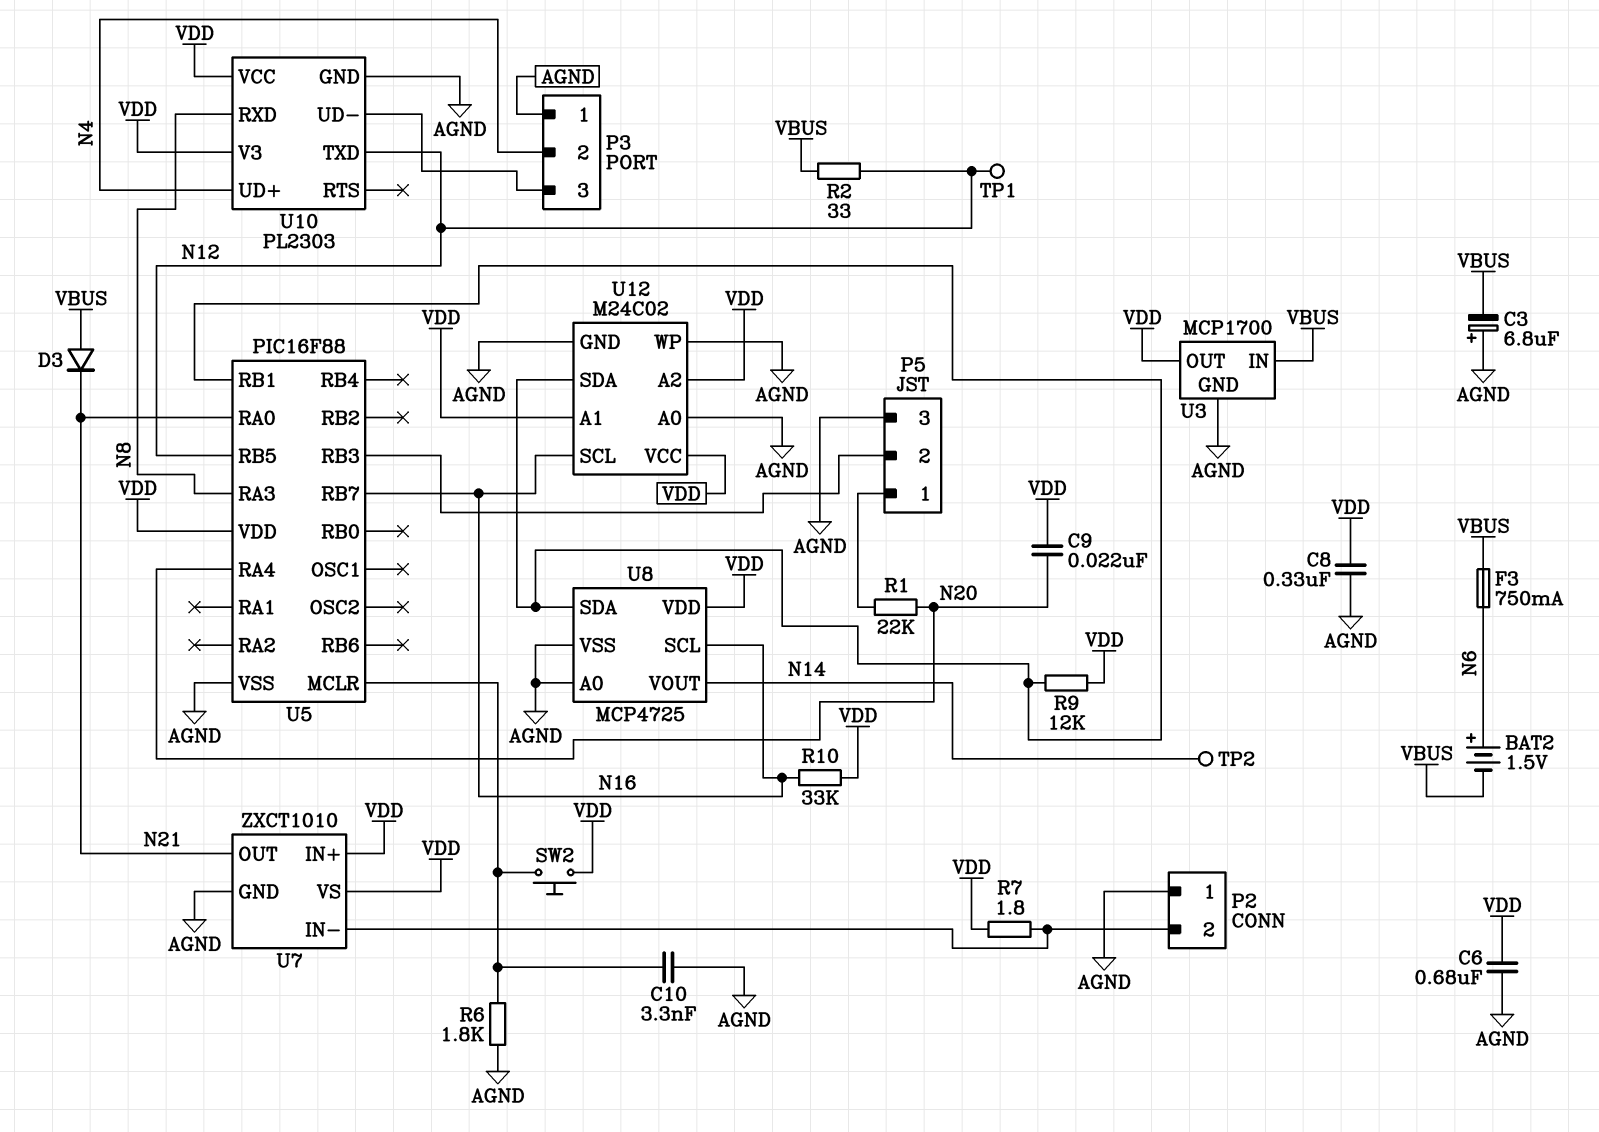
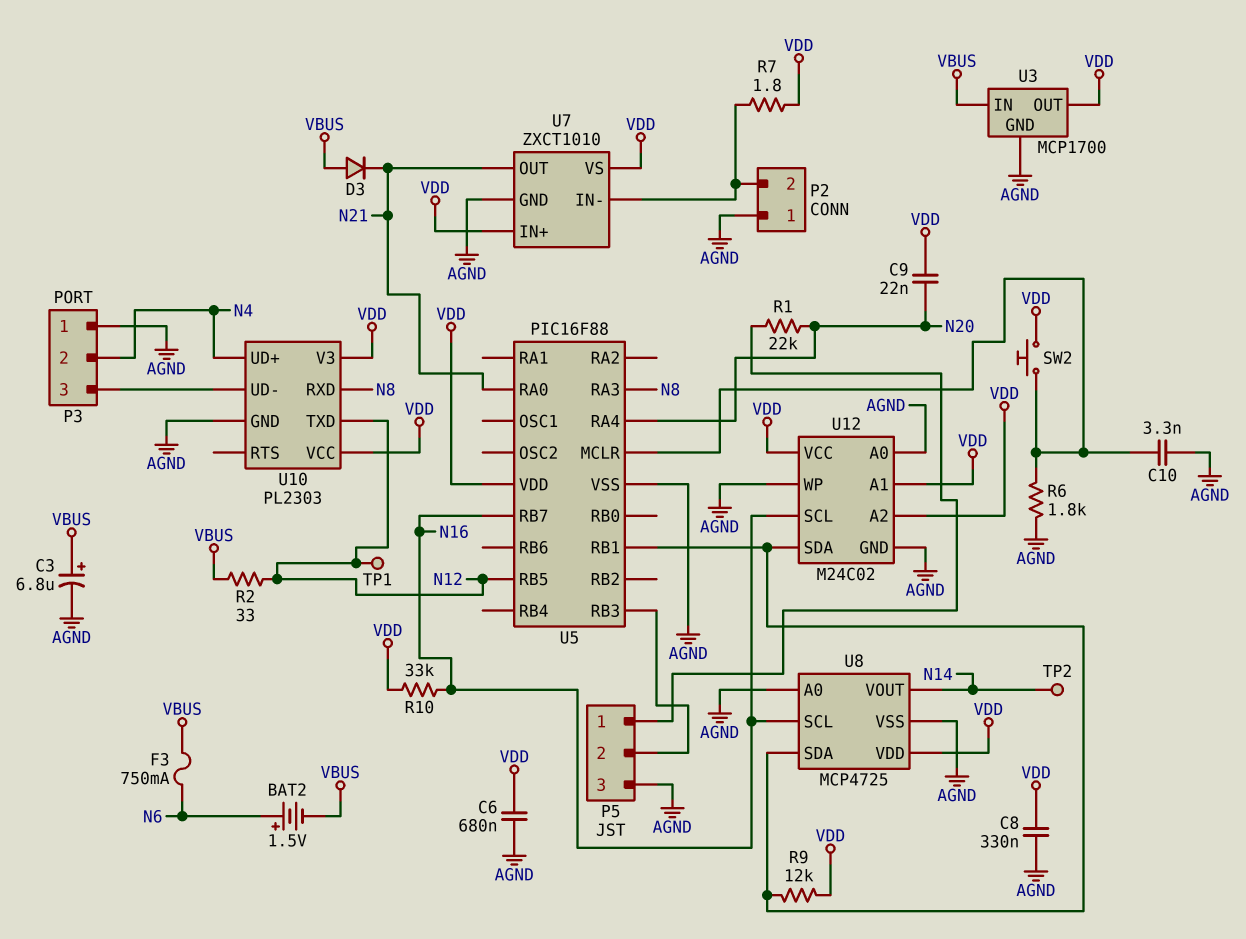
C3: 6.8uF (plus AGND, minus VBUS) -> 6.8uF (plus VBUS, minus AGND)

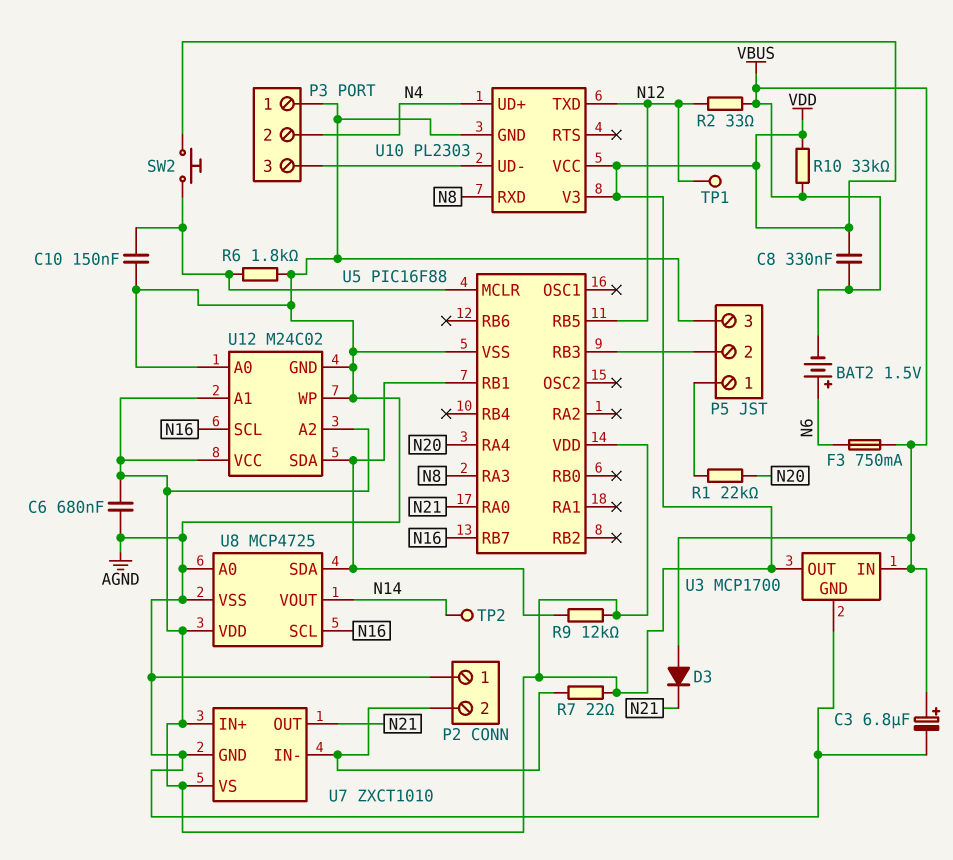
C8: 330nF (AGND, VDD) -> 330nF (VBUS, VDD)
C9: 22nF (N20, VDD) -> none
C10: 3.3nF (AGND, U5/MCLR) -> 150nF (AGND, U5/MCLR)
R7: 1.8 (P2/2, VDD) -> 22 (P2/2, VDD)
R10: 33k (N16, VDD) -> 33k (VBUS, VDD)

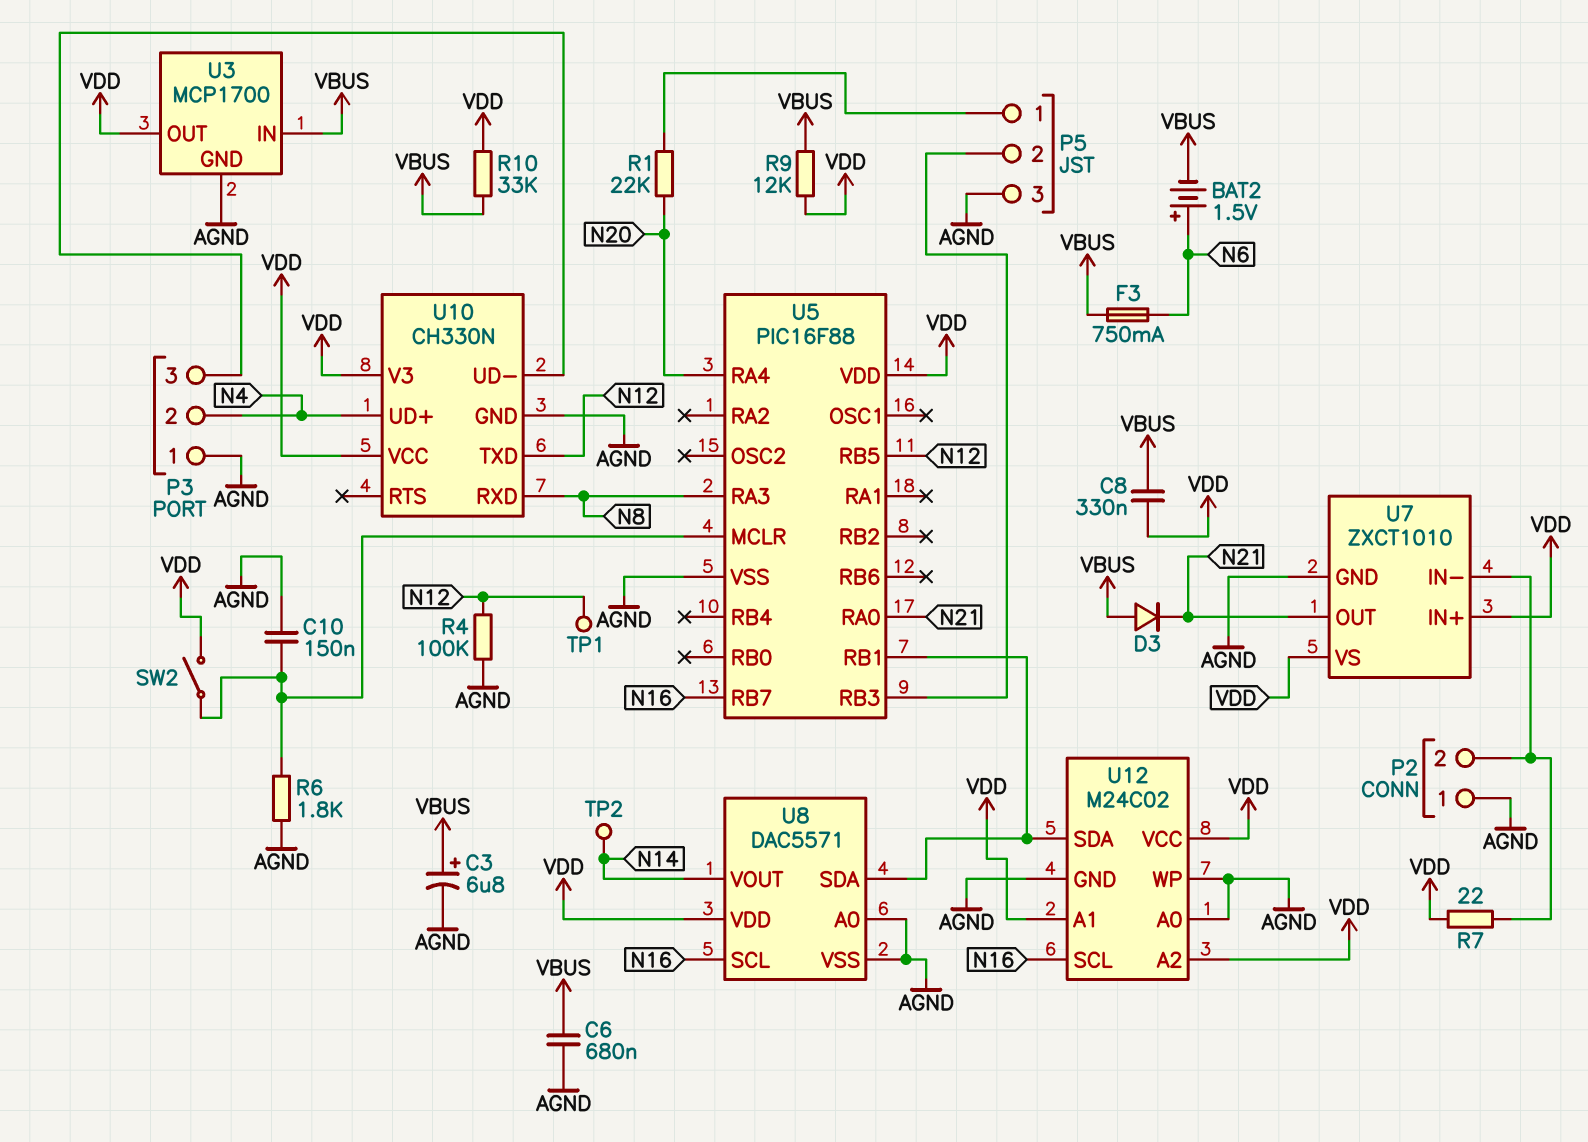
C6: 680nF (AGND, VDD) -> 680nF (AGND, VBUS)
R2: 33 (N12, VBUS) -> none
R4: none -> 100k (AGND, N12)
R9: 12k (U5/RB1, VDD) -> 12k (VBUS, VDD)
SW2: button (U5/MCLR, VDD) -> switch (U5/MCLR, VDD)
U8: MCP4725 -> DAC5571
U10: PL2303 -> CH330N

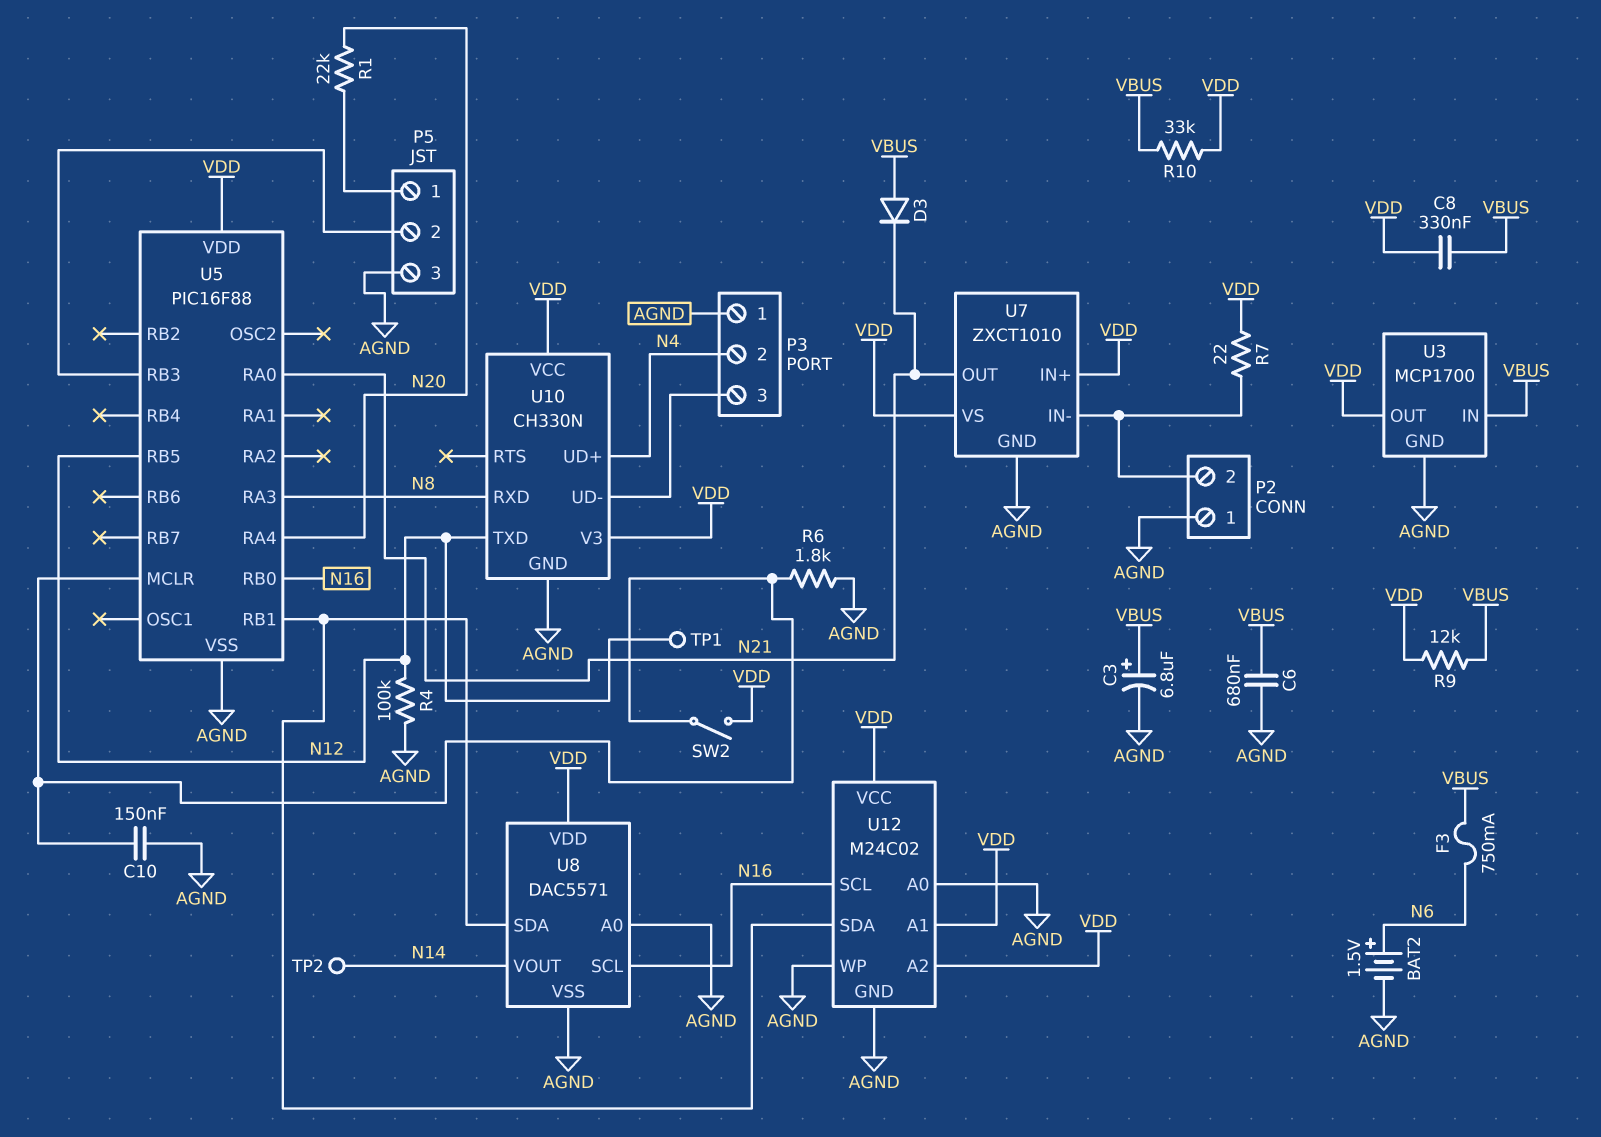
BAT2: 1.5V (plus N6, minus VBUS) -> 1.5V (plus N6, minus AGND)
U5 pin RB0: none -> N16
U5 pin RB7: N16 -> none

